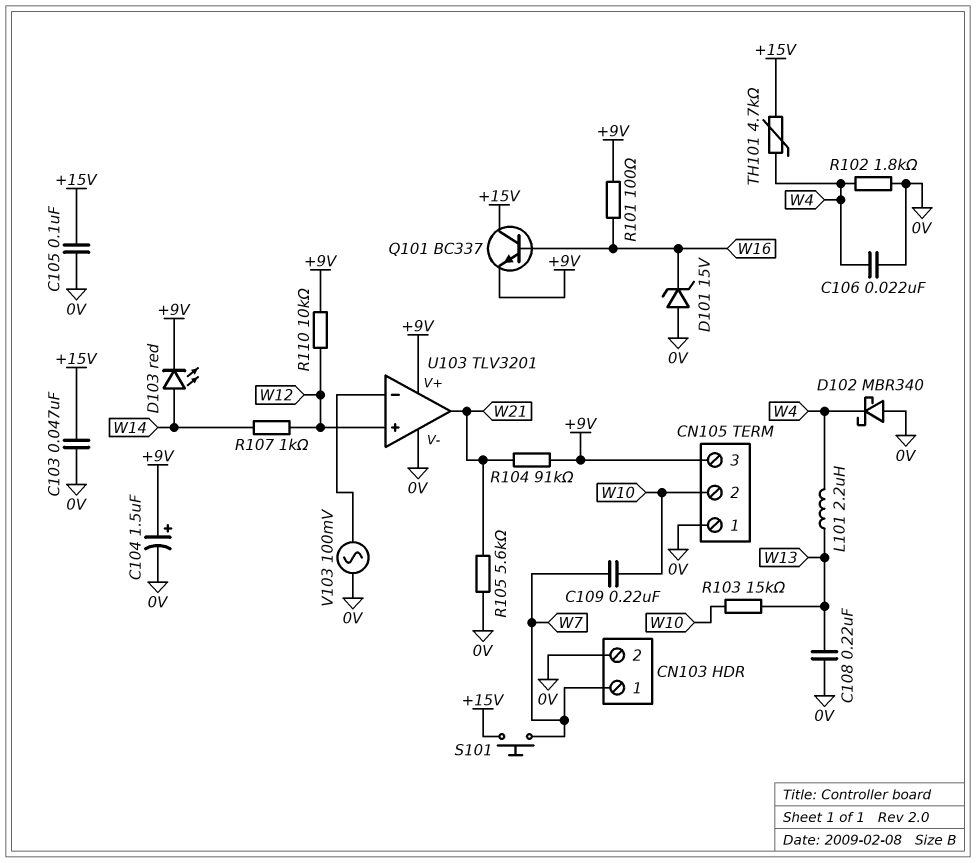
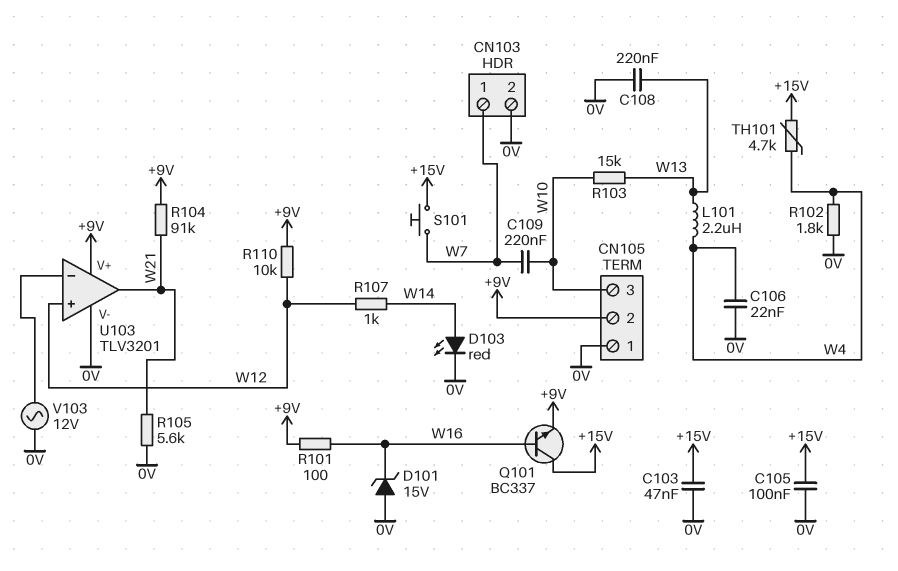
C104: 1.5uF (plus +9V, minus 0V) -> none
CN105 pin 2: W10 -> +9V
CN105 pin 3: +9V -> W10
D102: schottky MBR340 (A 0V, K W4) -> none
D103: LED red (A W14, K +9V) -> LED red (A W14, K 0V)
V103: AC 100mV (0V, U103/in-) -> AC 12V (0V, U103/in-)

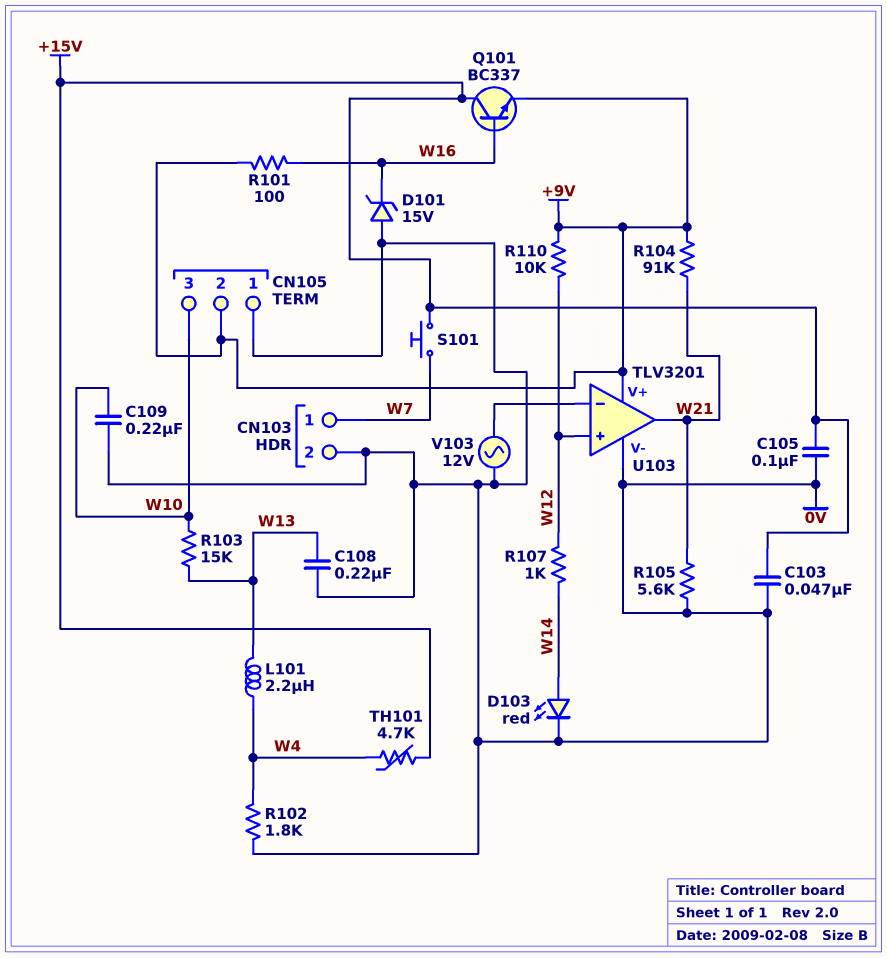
C106: 22nF (0V, W4) -> none
C109: 220nF (W7, W10) -> 220nF (0V, W10)

